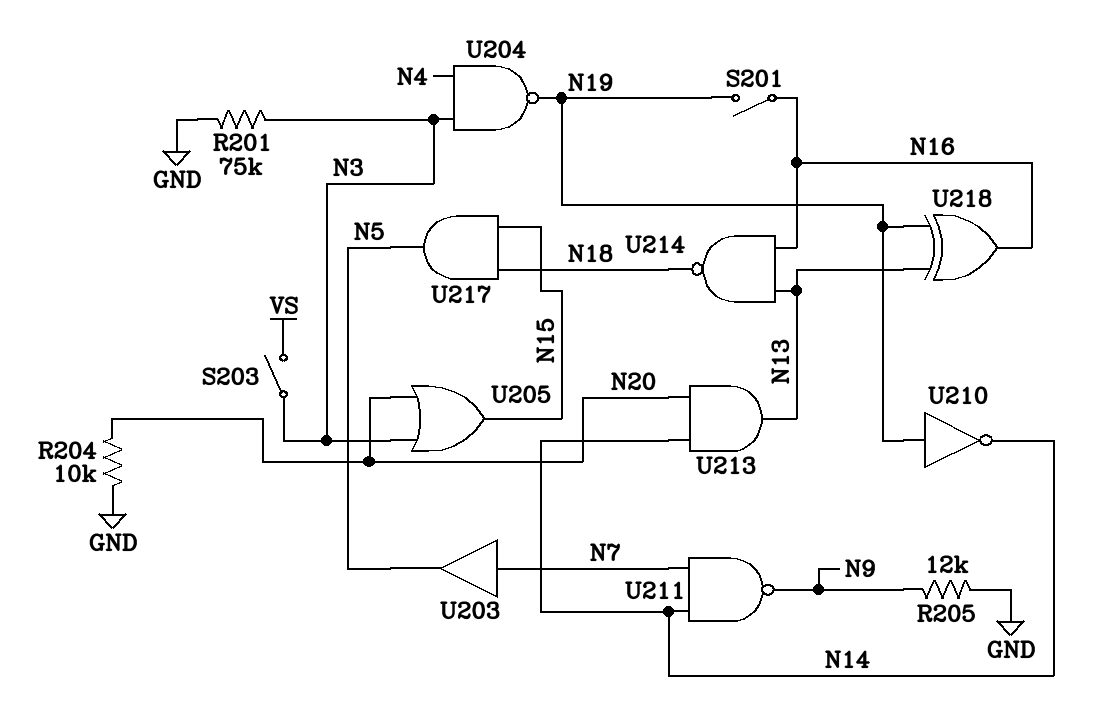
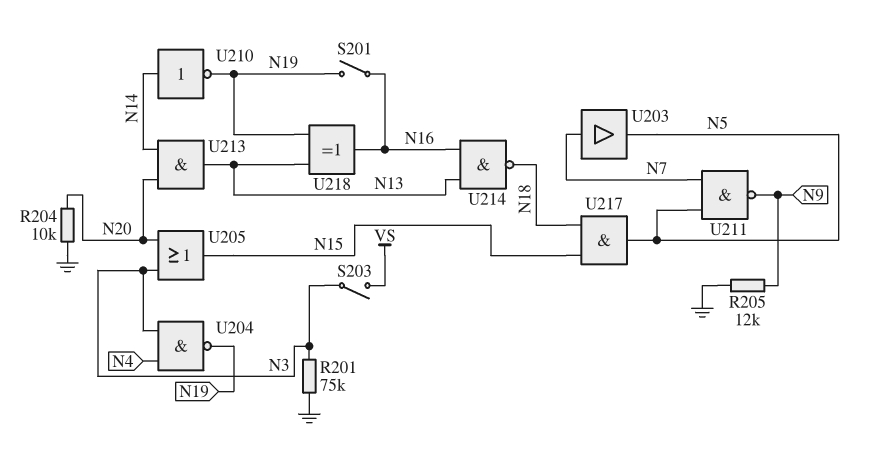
U210: NOT (in N19, out N14) -> NOT (in N14, out N19)
U211: NAND (in N7, in N14, out N9) -> NAND (in N5, in N7, out N9)

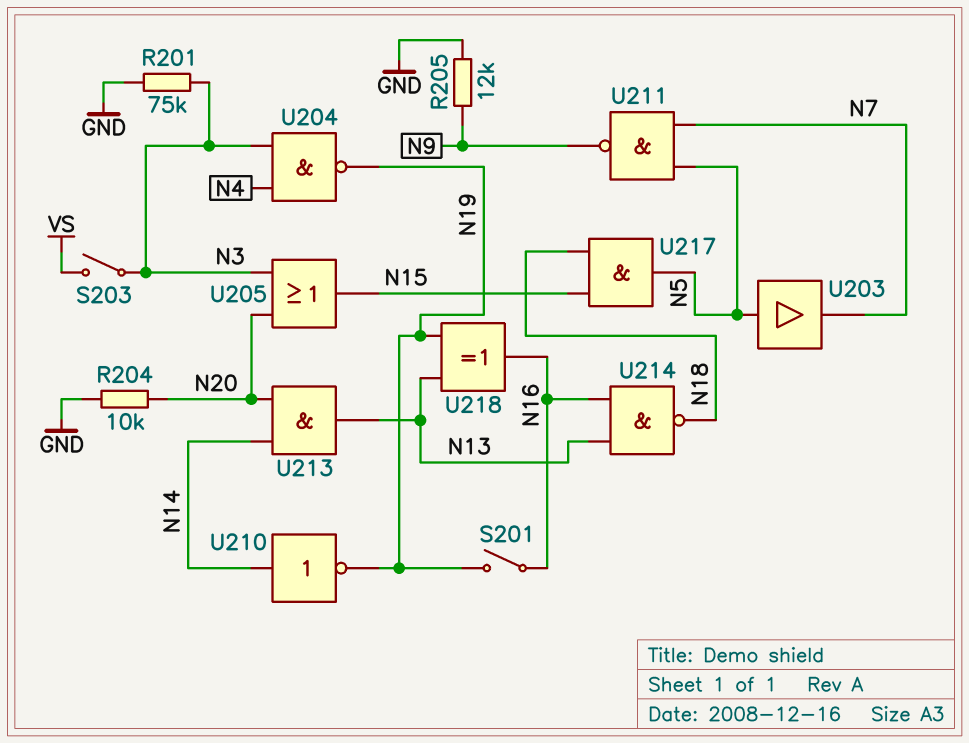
U203: buffer (in N7, out N5) -> buffer (in N5, out N7)

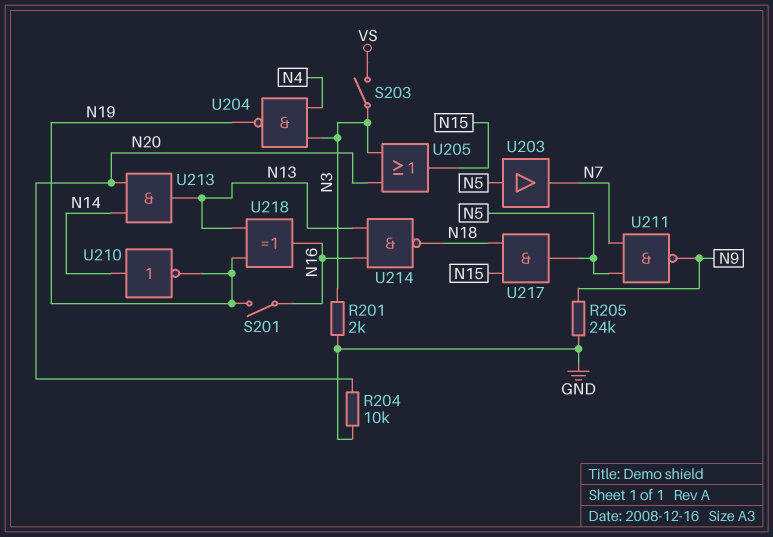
R201: 75k (GND, N3) -> 2k (GND, N3)
R205: 12k (GND, N9) -> 24k (GND, N9)

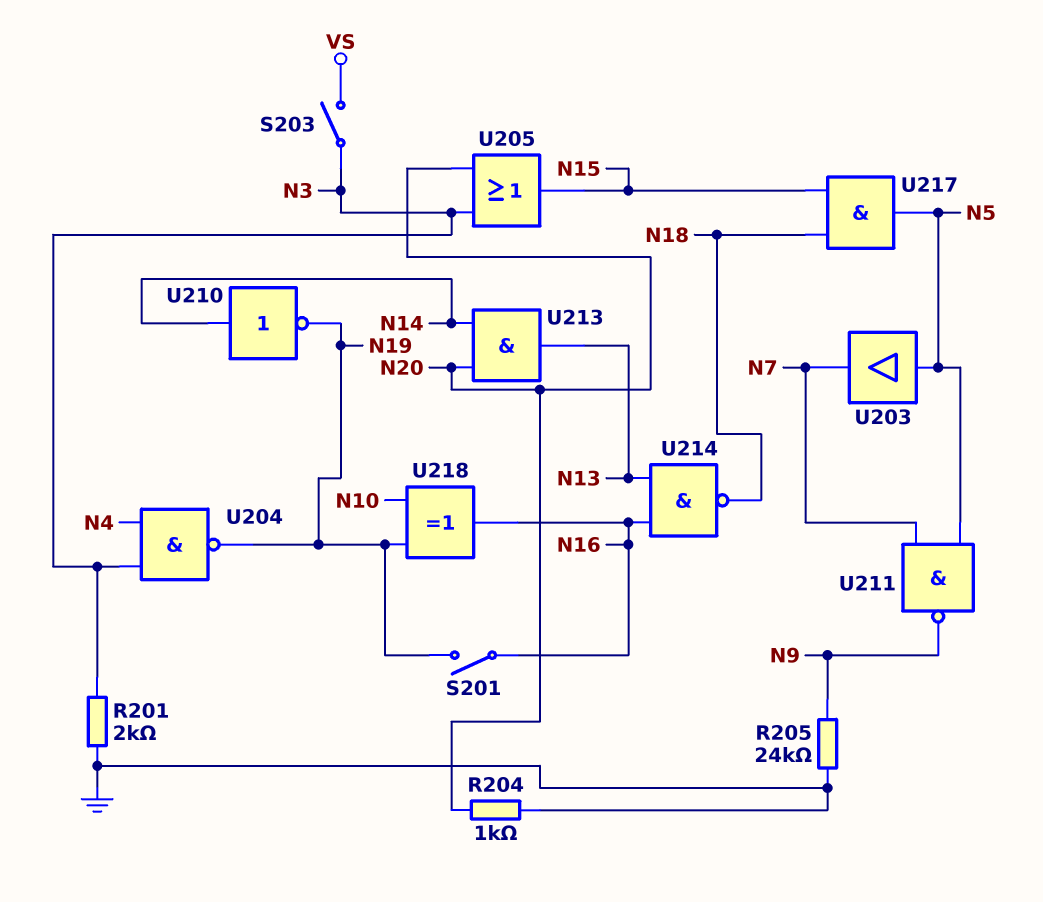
R204: 10k (GND, N20) -> 1k (GND, N20)
U218: XOR (in N13, in N19, out N16) -> XOR (in N10, in N19, out N16)

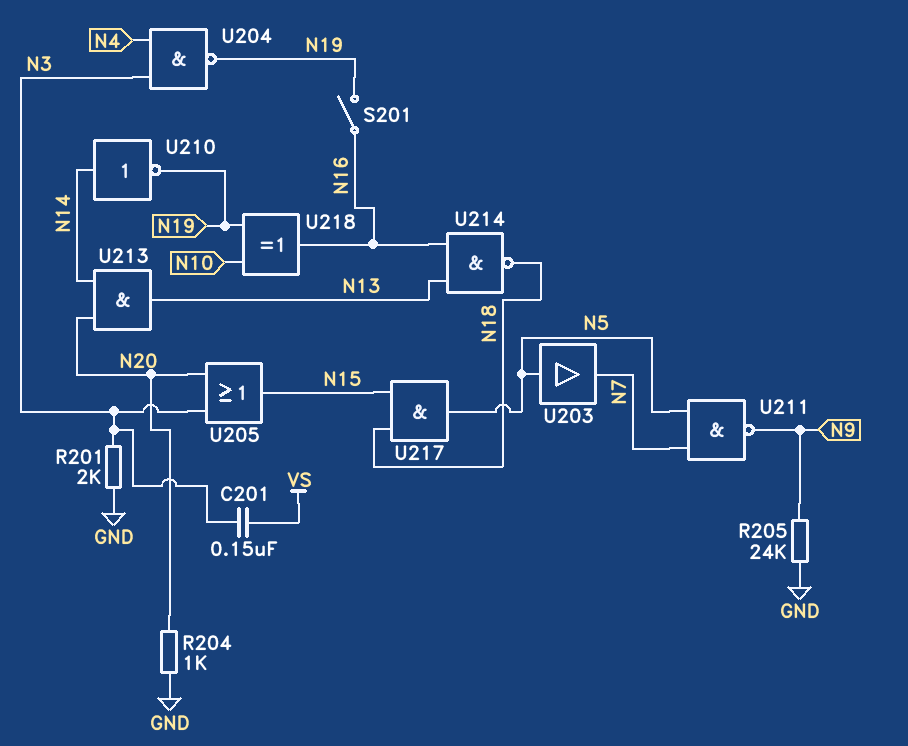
C201: none -> 150nF (N3, VS)
S203: switch (N3, VS) -> none

